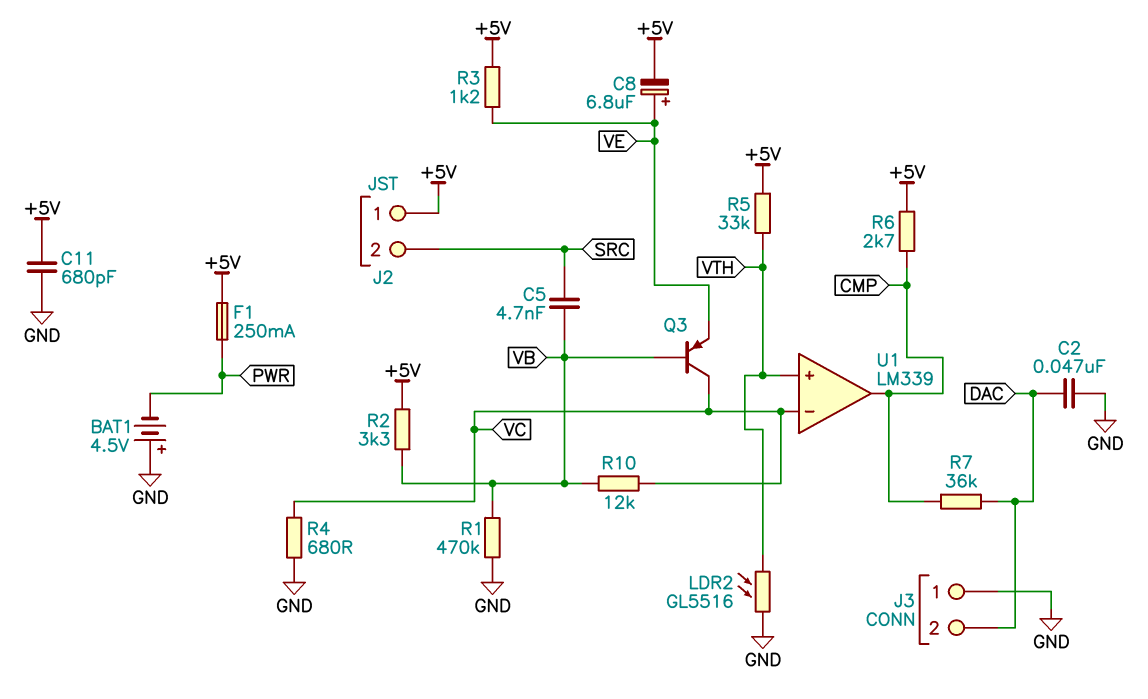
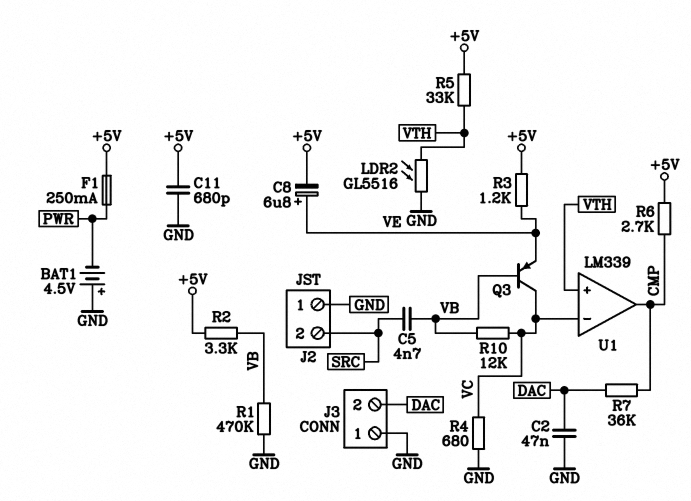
J2 pin 1: +5V -> GND

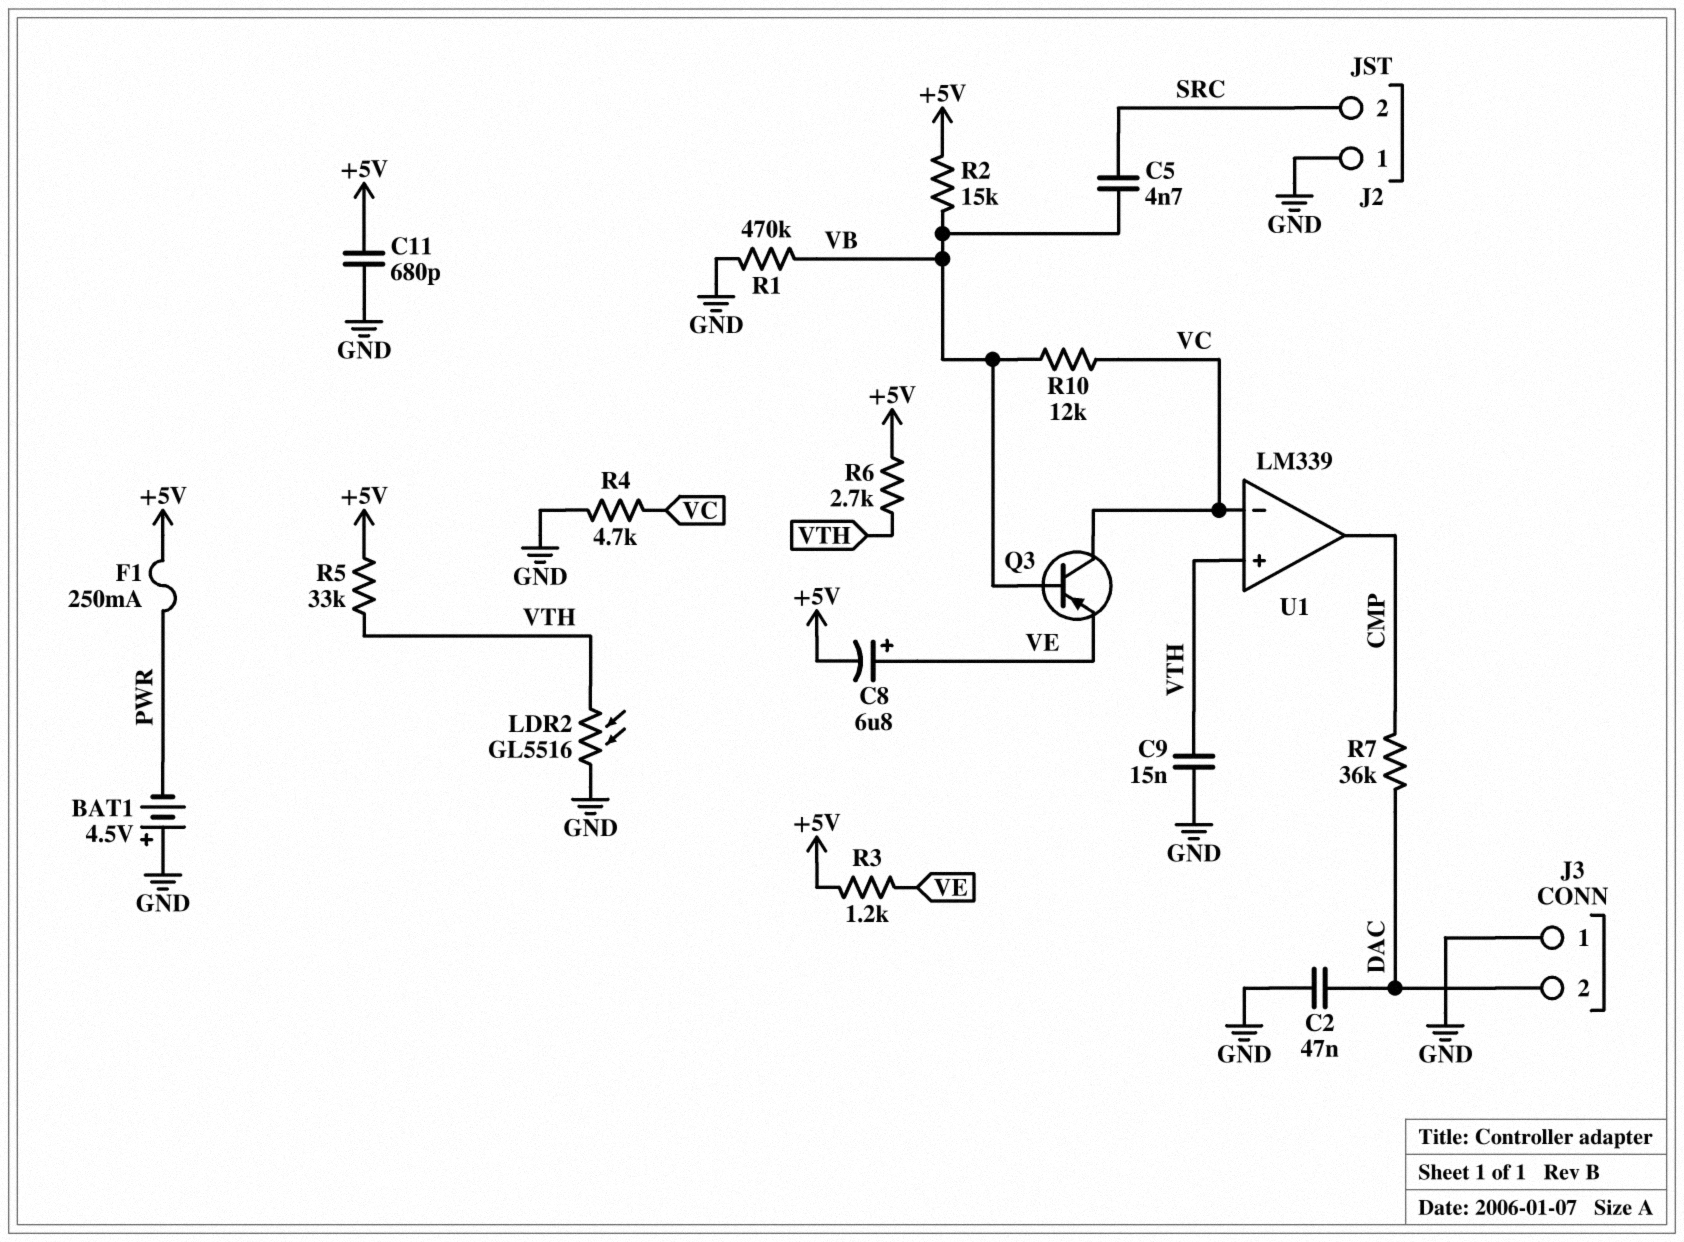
C9: none -> 15nF (GND, VTH)
R2: 3.3k (+5V, VB) -> 15k (+5V, VB)
R4: 680 (GND, VC) -> 4.7k (GND, VC)
R6: 2.7k (+5V, CMP) -> 2.7k (+5V, VTH)

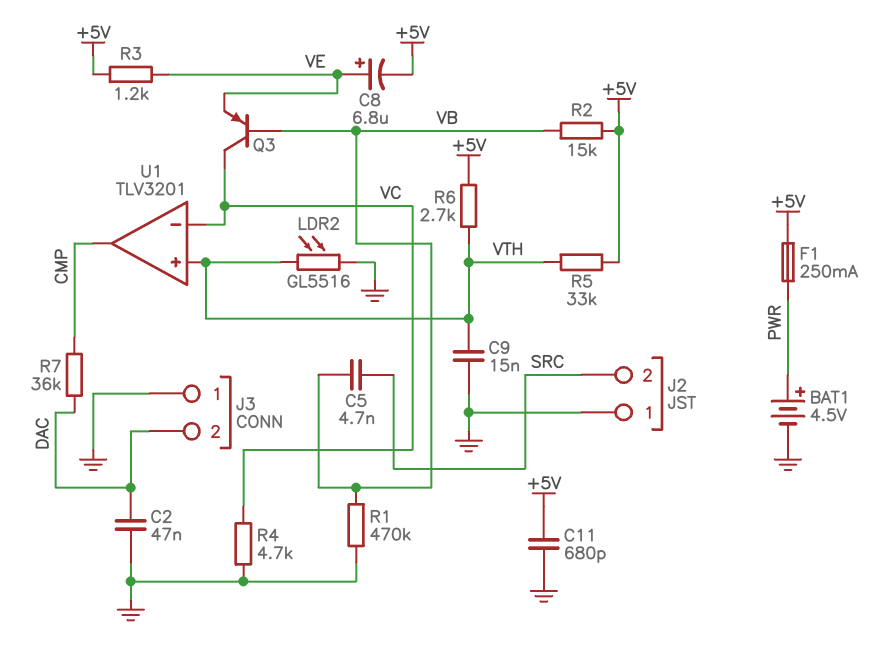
BAT1: 4.5V (plus GND, minus PWR) -> 4.5V (plus PWR, minus GND)
R10: 12k (VB, VC) -> none
U1: LM339 -> TLV3201

